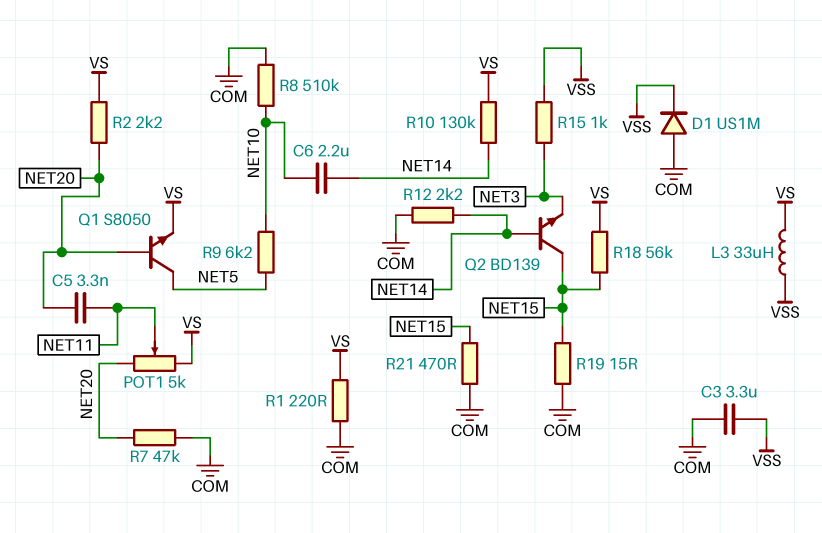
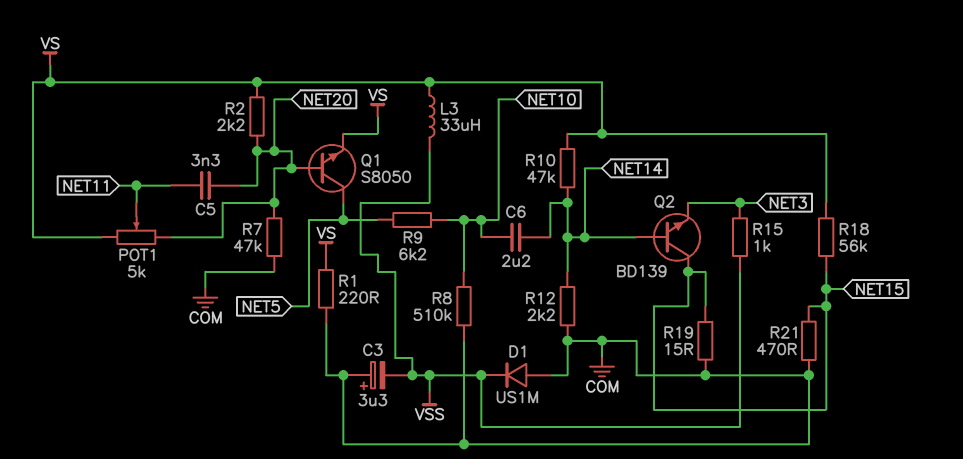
C3: 3.3uF (COM, VSS) -> 3.3uF (plus COM, minus VSS)
R10: 130k (NET14, VS) -> 47k (NET14, VS)

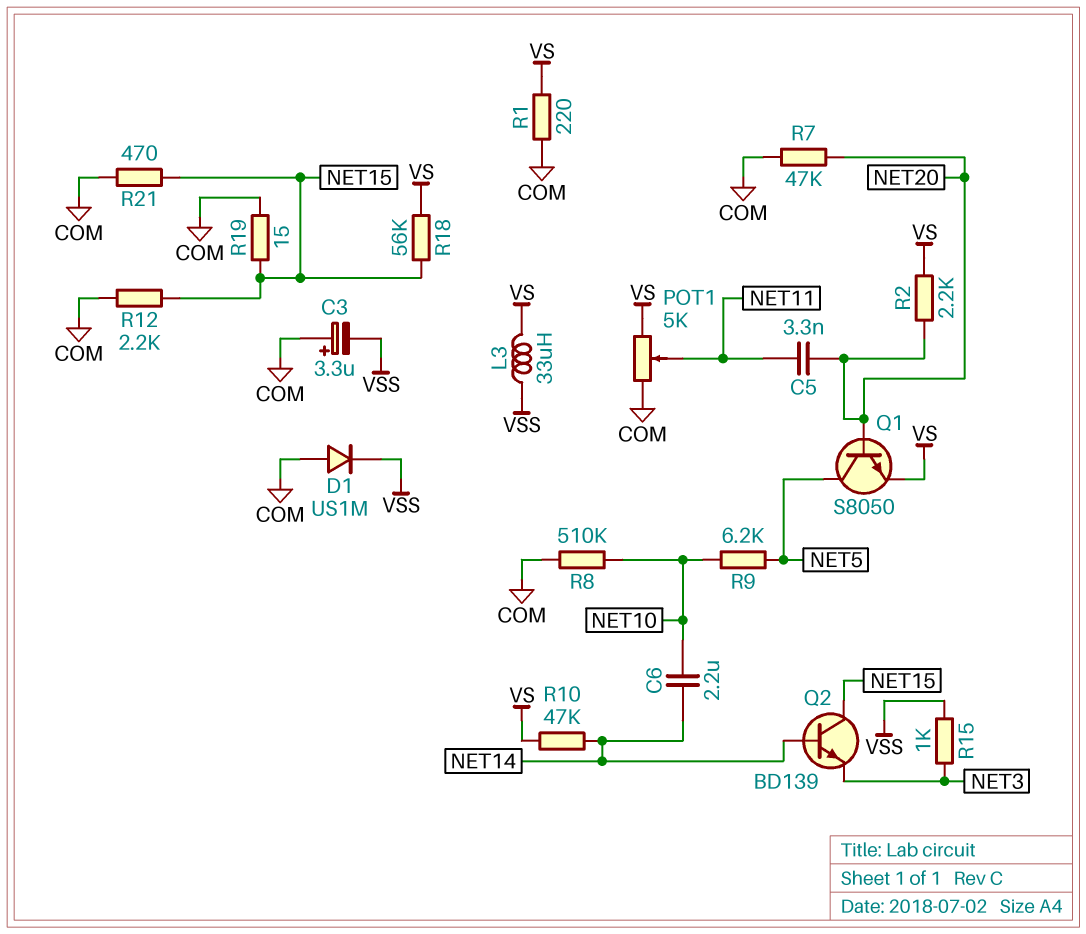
POT1: 5k (NET20, VS, wiper NET11) -> 5k (COM, VS, wiper NET11)
R12: 2.2k (COM, NET14) -> 2.2k (COM, NET15)

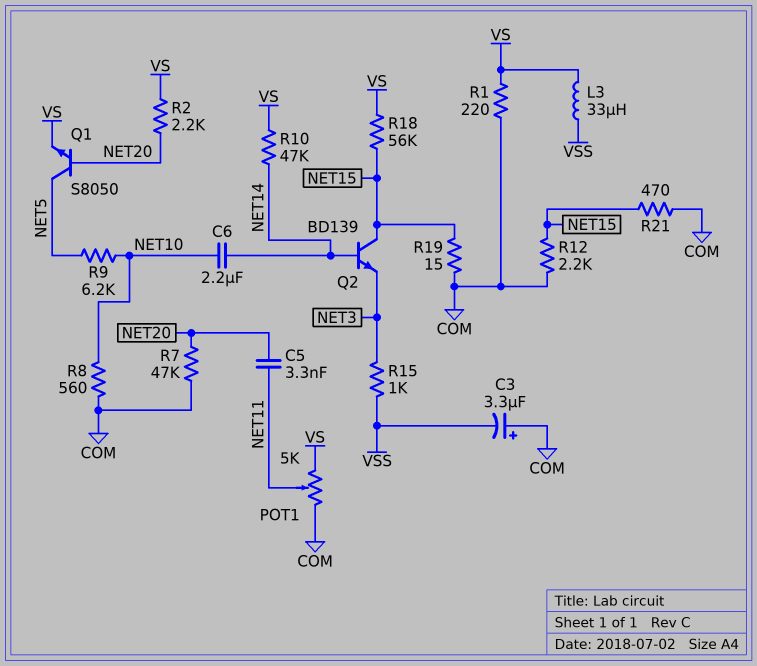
D1: diode US1M (A COM, K VSS) -> none
R8: 510k (COM, NET10) -> 560 (COM, NET10)

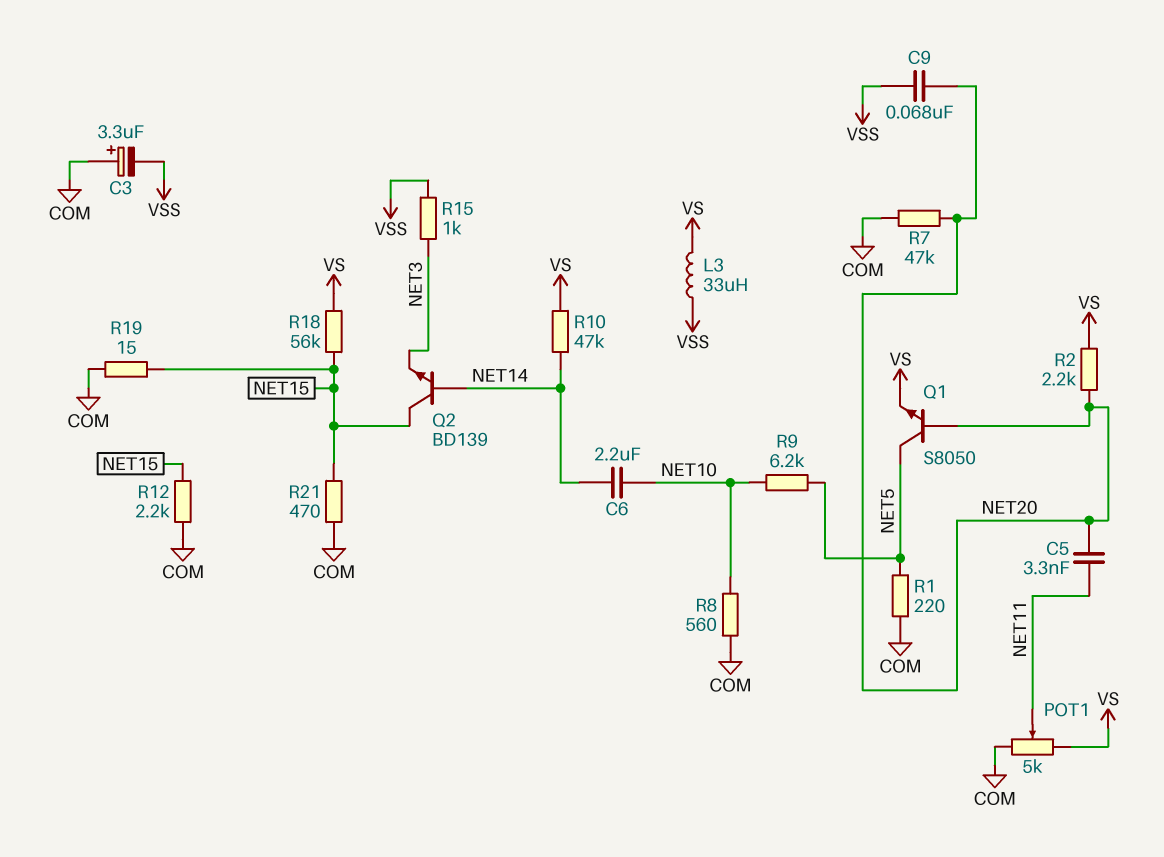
C9: none -> 68nF (NET20, VSS)
R1: 220 (COM, VS) -> 220 (COM, NET5)

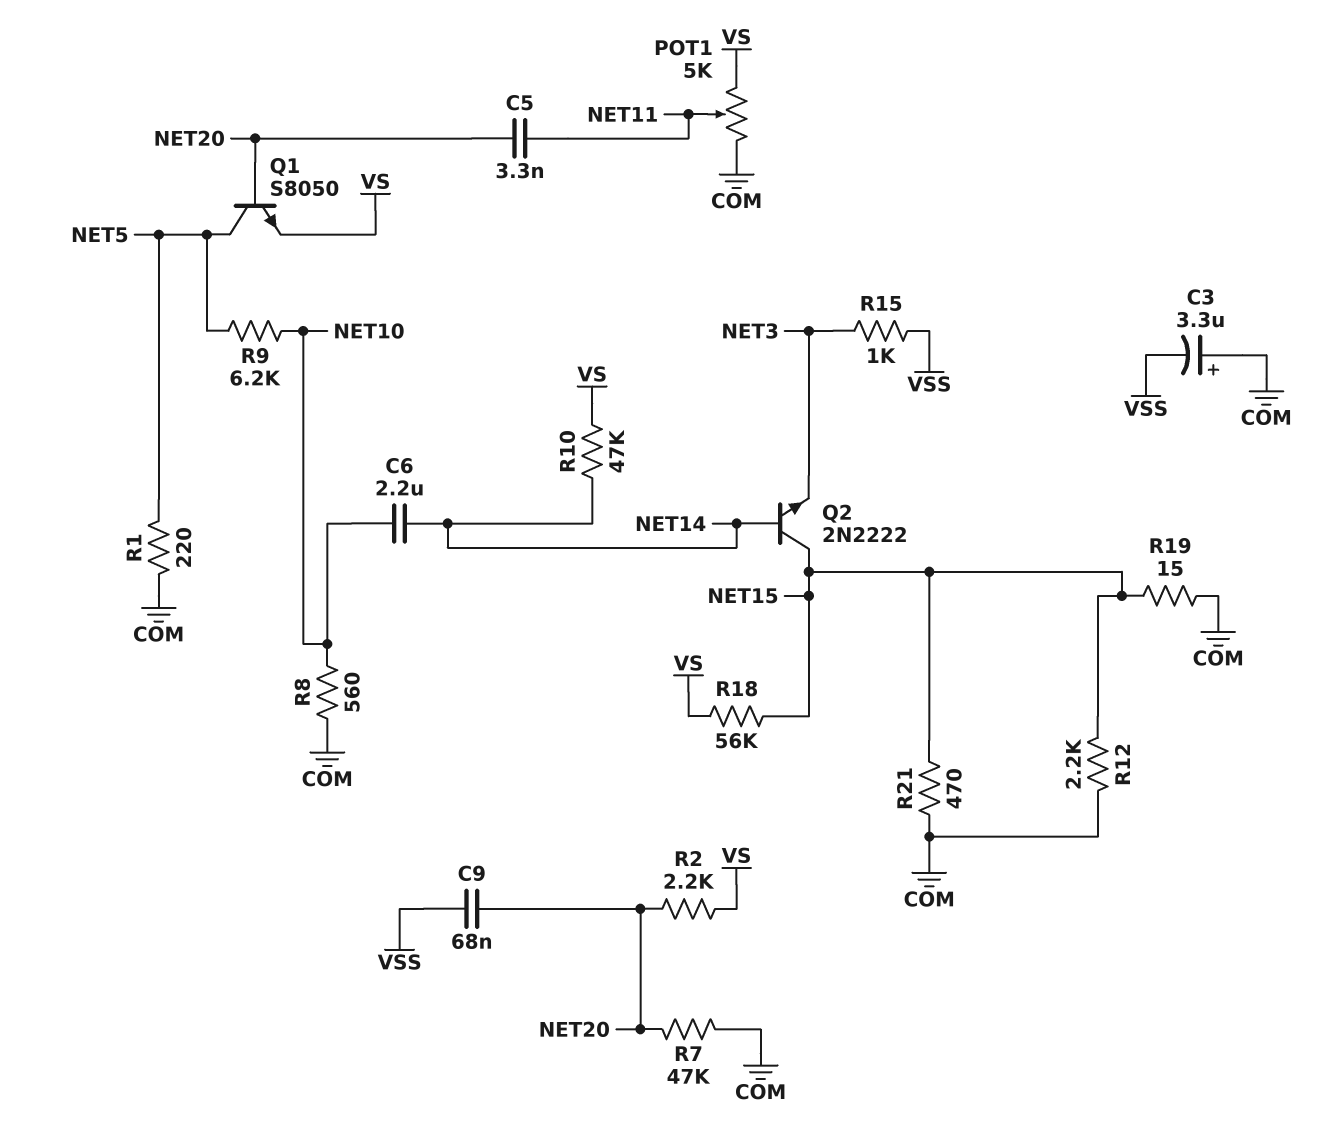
L3: 33uH (VS, VSS) -> none
Q2: NPN BD139 (B NET14, C NET15, E NET3) -> NPN 2N2222 (B NET14, C NET15, E NET3)

